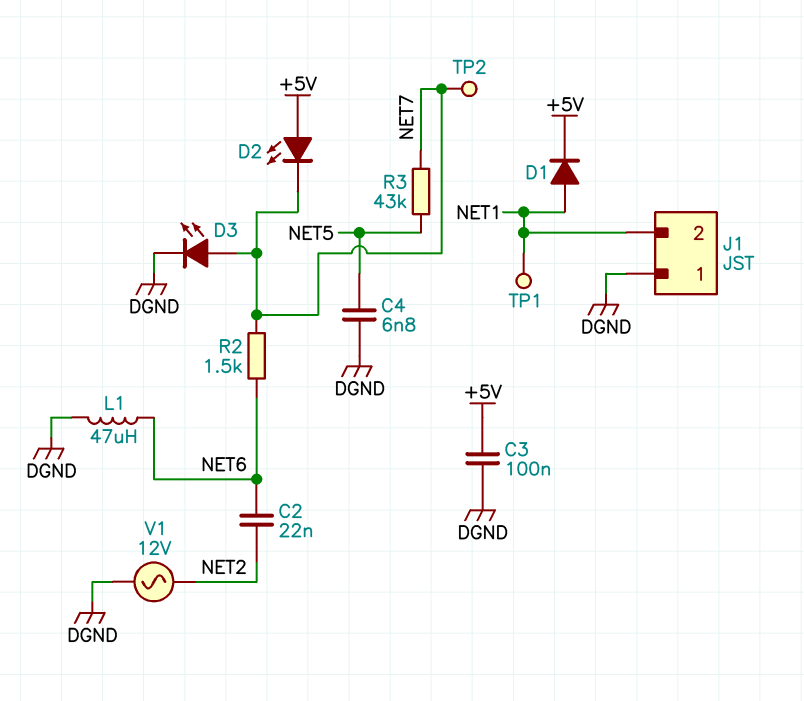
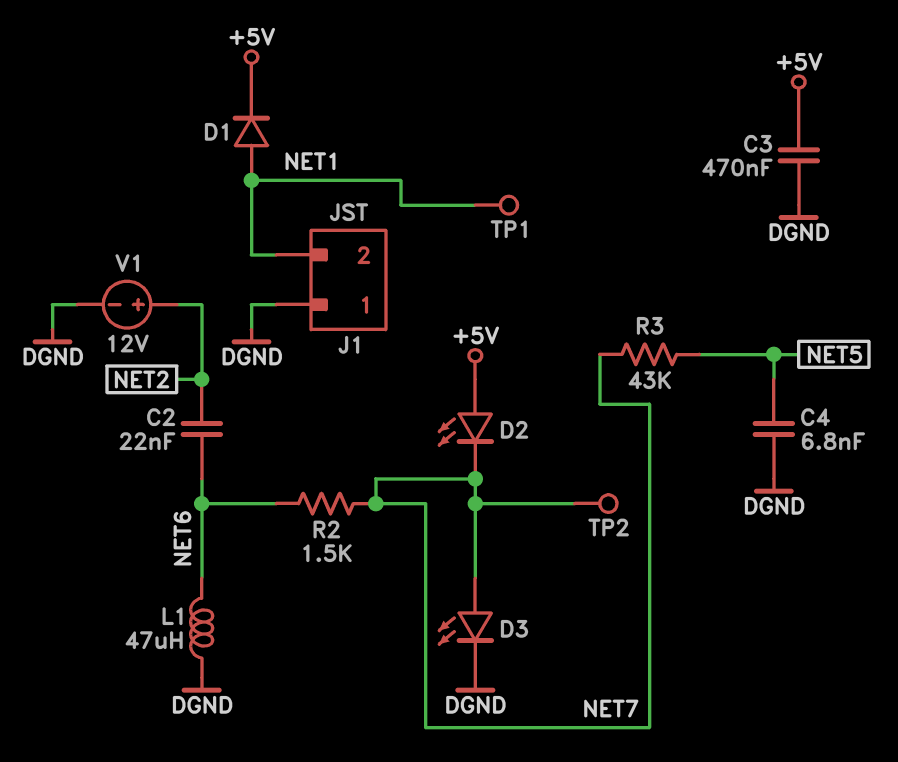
C3: 100nF (+5V, DGND) -> 470nF (+5V, DGND)
V1: AC 12V (DGND, NET2) -> 12V (plus NET2, minus DGND)

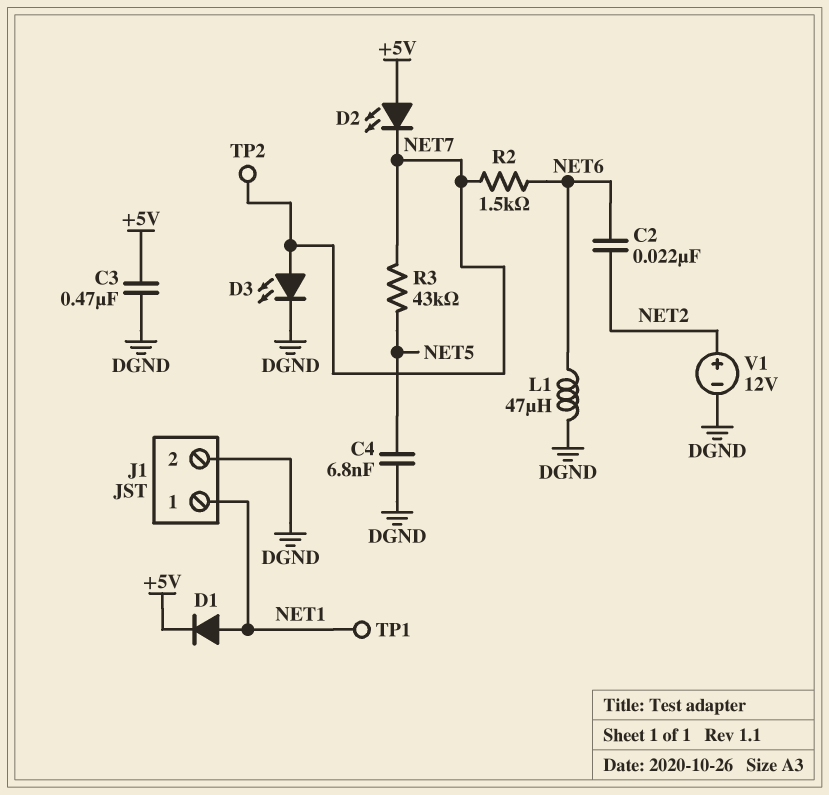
J1 pin 1: DGND -> NET1
J1 pin 2: NET1 -> DGND

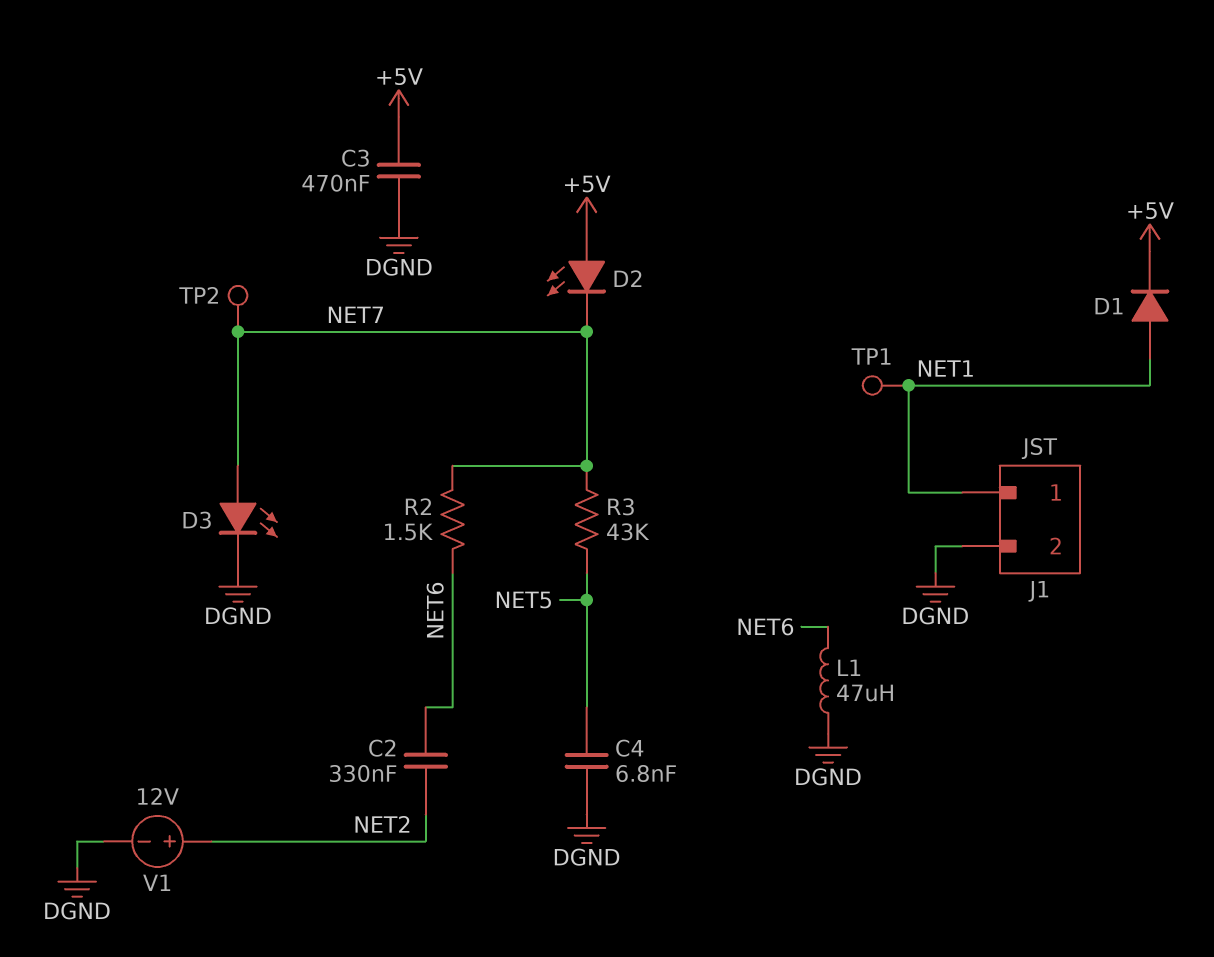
C2: 22nF (NET2, NET6) -> 330nF (NET2, NET6)

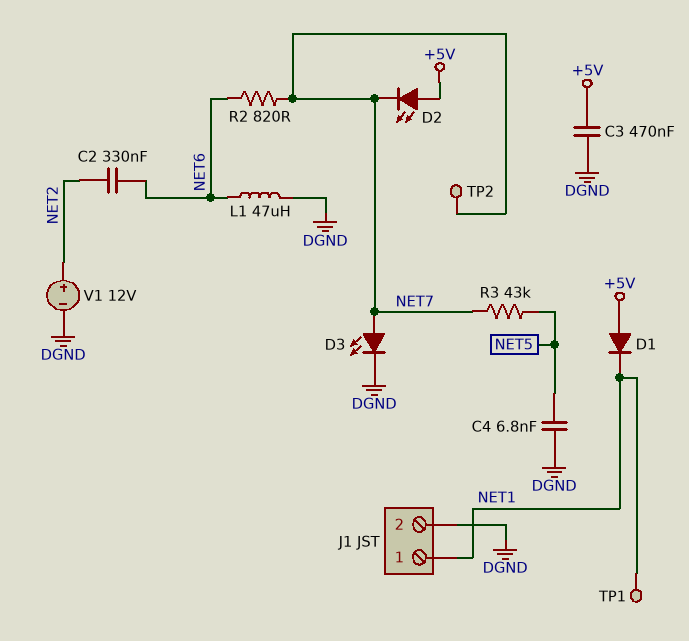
D1: diode (A NET1, K +5V) -> diode (A +5V, K NET1)
R2: 1.5k (NET6, NET7) -> 820 (NET6, NET7)

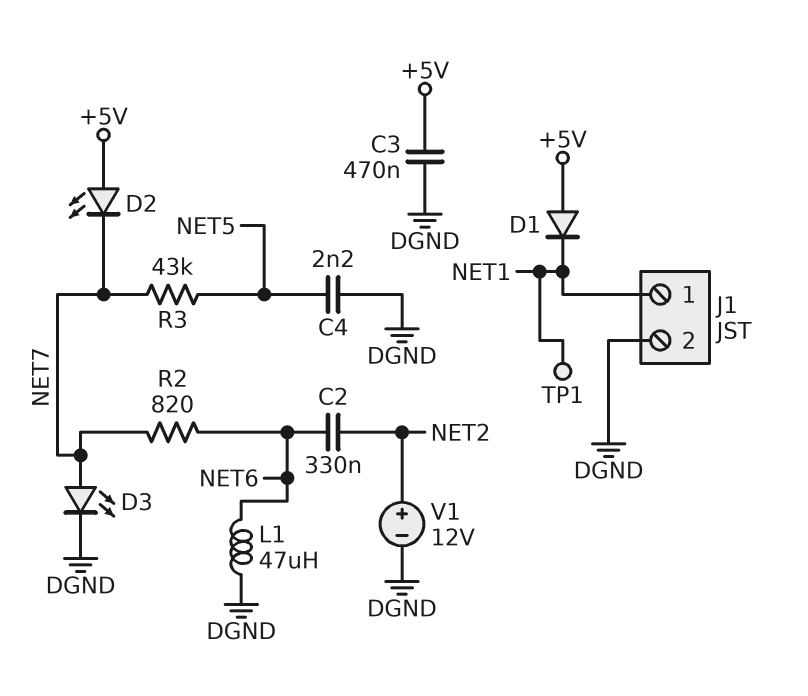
C4: 6.8nF (DGND, NET5) -> 2.2nF (DGND, NET5)
TP2: test point (NET7) -> none

